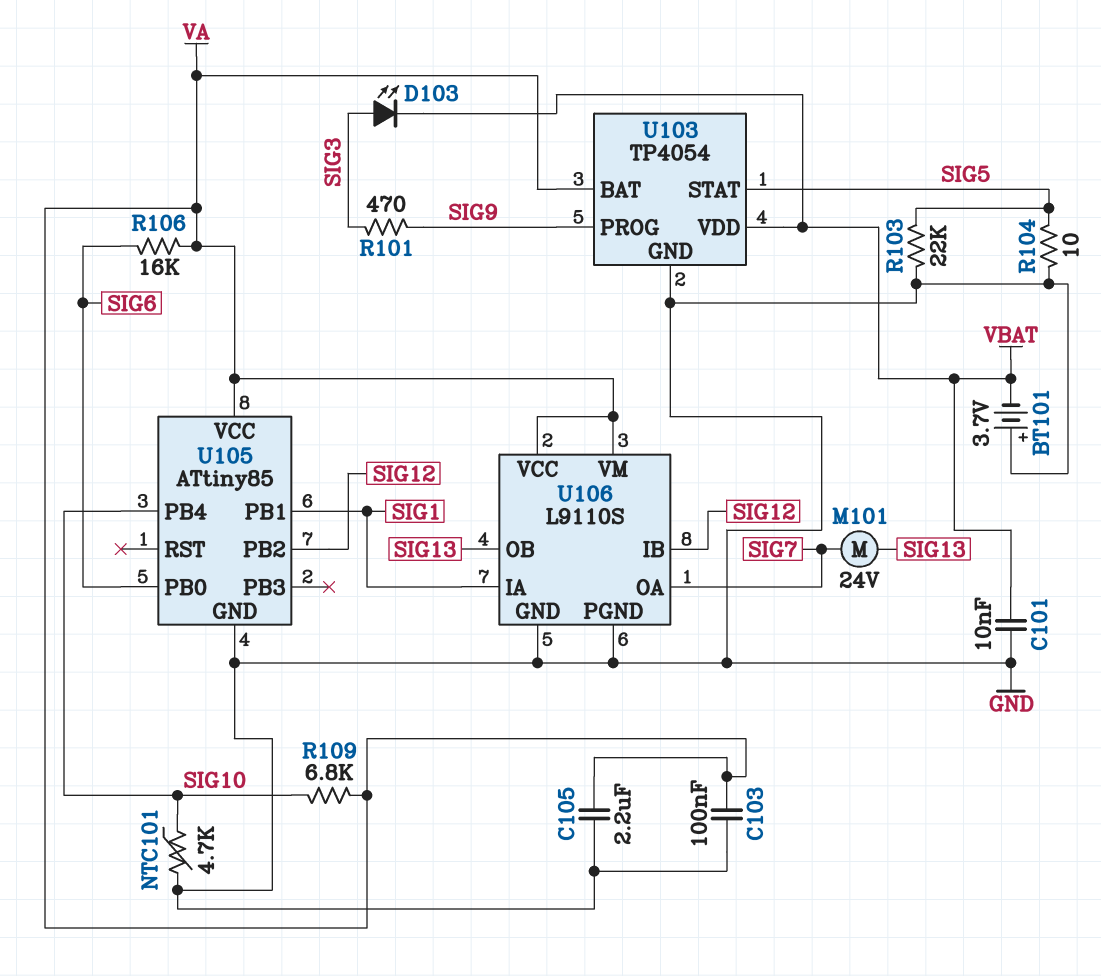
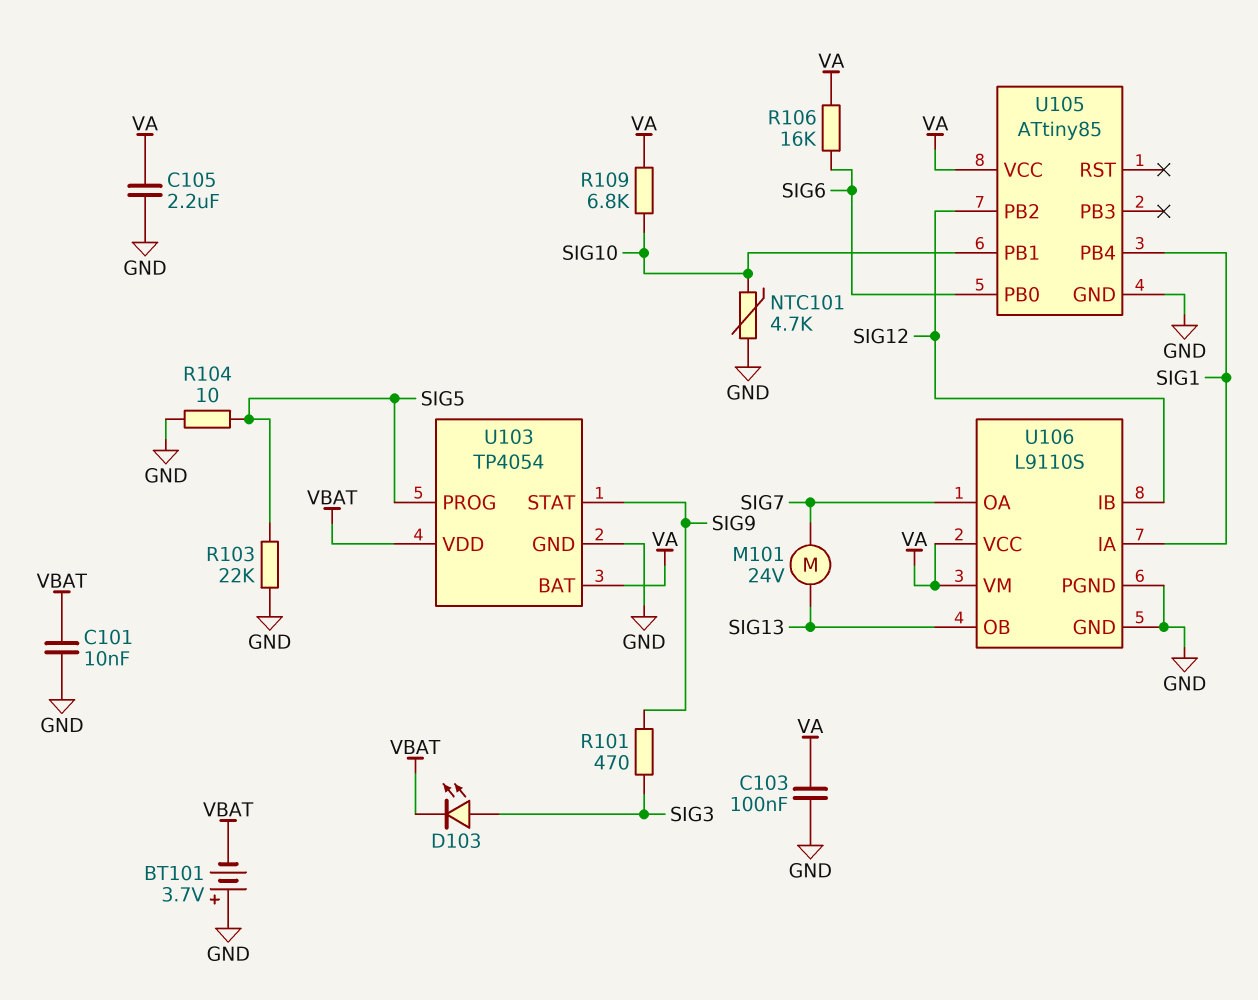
U103 pin PROG: SIG9 -> SIG5
U103 pin STAT: SIG5 -> SIG9
U105 pin PB1: SIG1 -> SIG10
U105 pin PB4: SIG10 -> SIG1

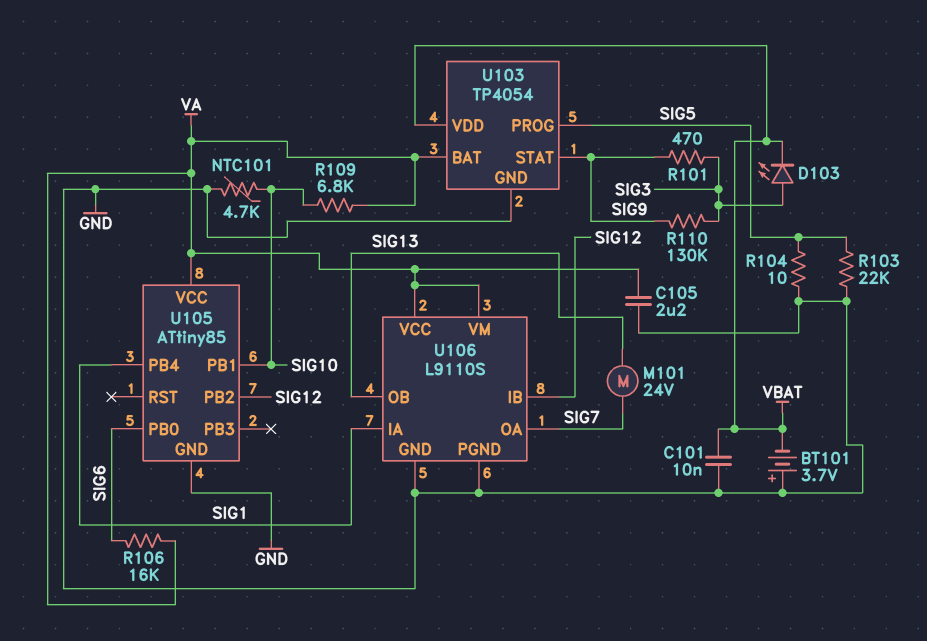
C103: 100nF (GND, VA) -> none
R110: none -> 130k (SIG3, SIG9)

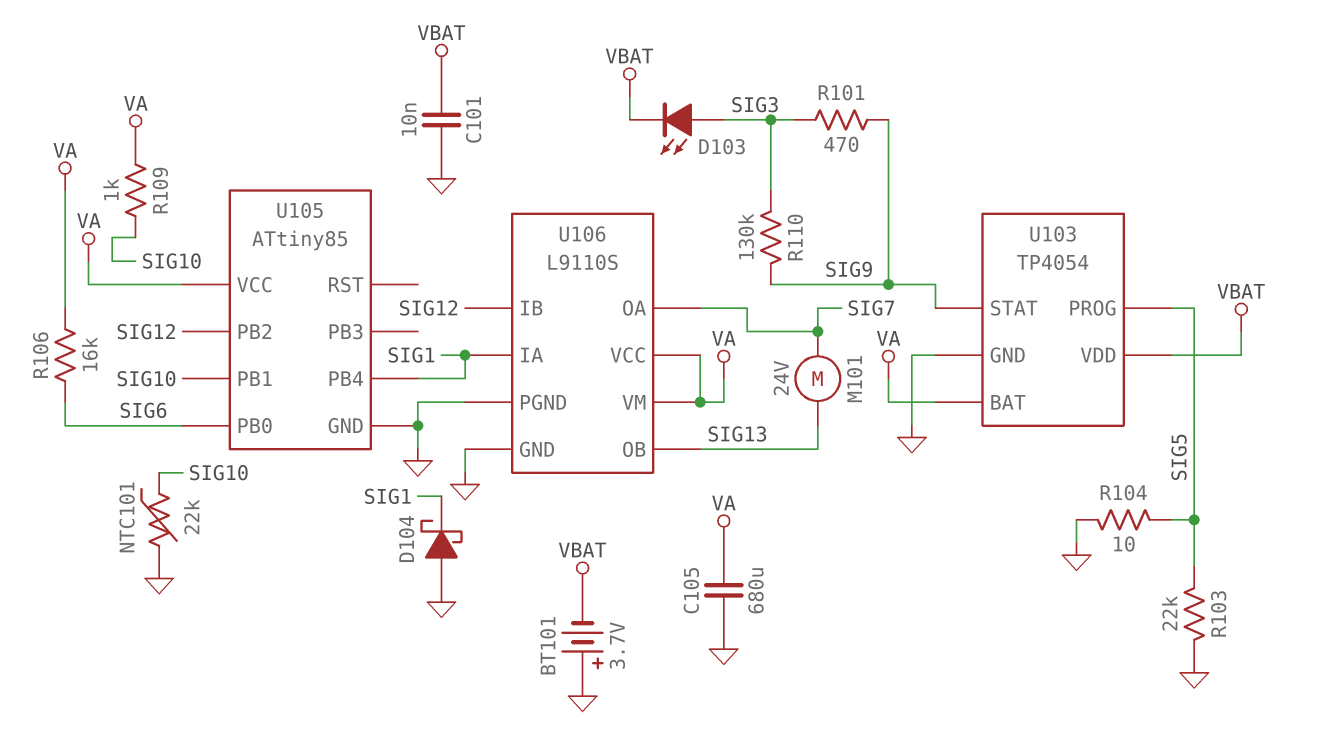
C105: 2.2uF (GND, VA) -> 680uF (GND, VA)
D104: none -> schottky (A GND, K SIG1)
NTC101: 4.7k (GND, SIG10) -> 22k (GND, SIG10)
R109: 6.8k (SIG10, VA) -> 1k (SIG10, VA)

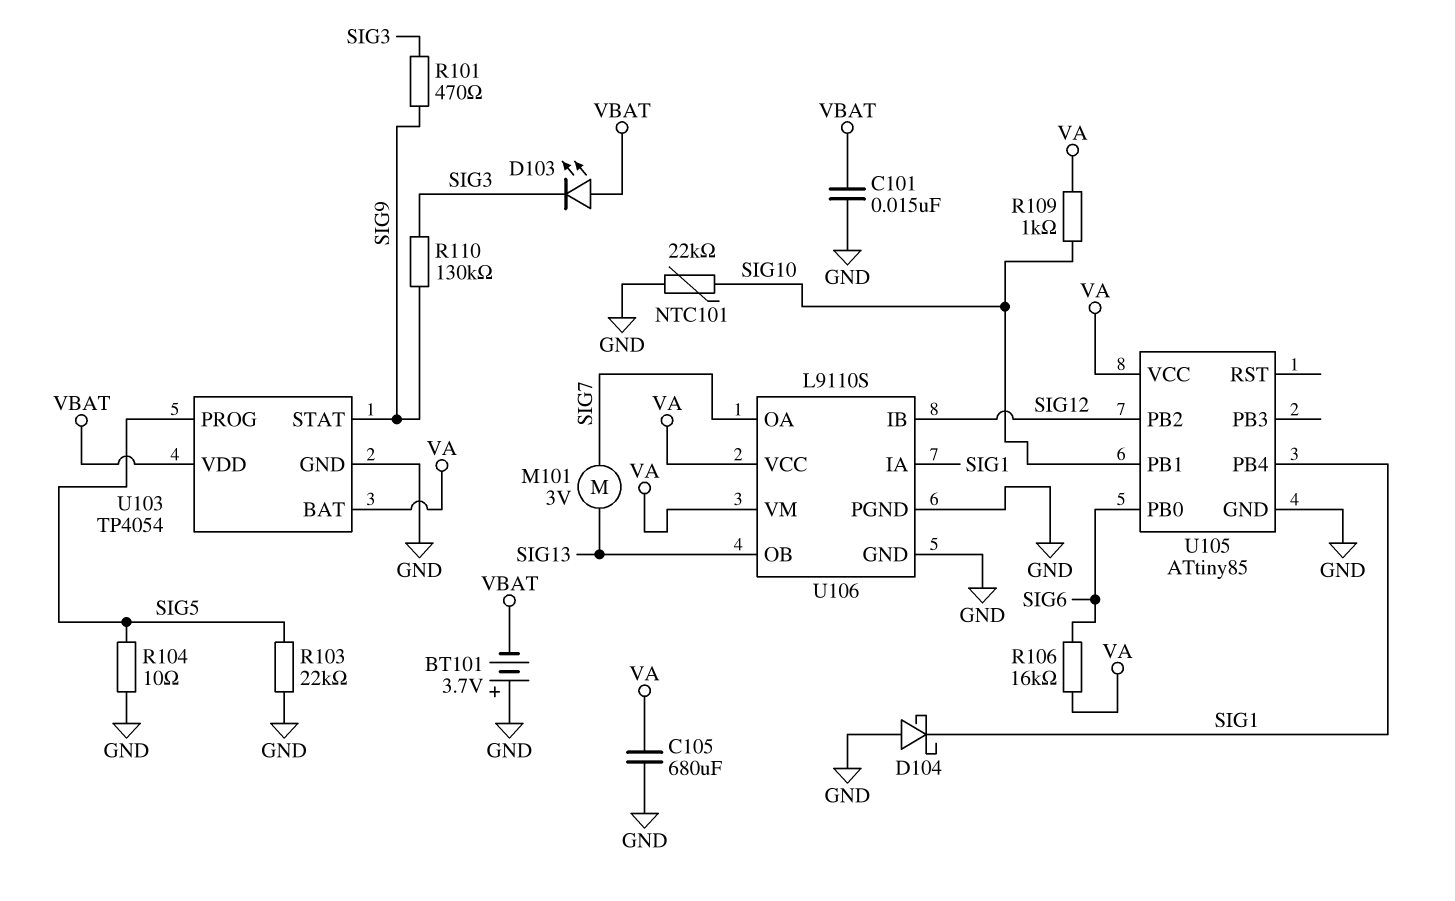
C101: 10nF (GND, VBAT) -> 15nF (GND, VBAT)
D103: LED (A SIG3, K VBAT) -> LED (A VBAT, K SIG3)
M101: motor 24V (SIG7, SIG13) -> motor 3V (SIG7, SIG13)

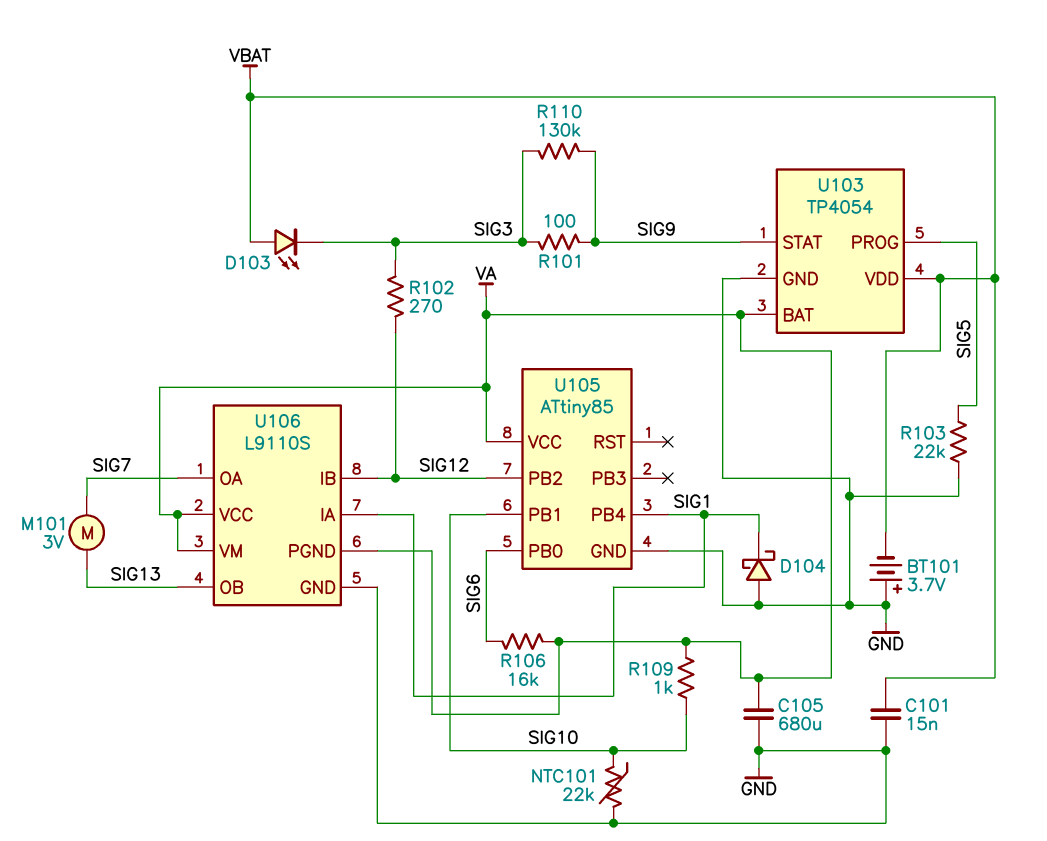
R101: 470 (SIG3, SIG9) -> 100 (SIG3, SIG9)
R102: none -> 270 (SIG3, SIG12)
R104: 10 (GND, SIG5) -> none
U106 pin PGND: GND -> VA

